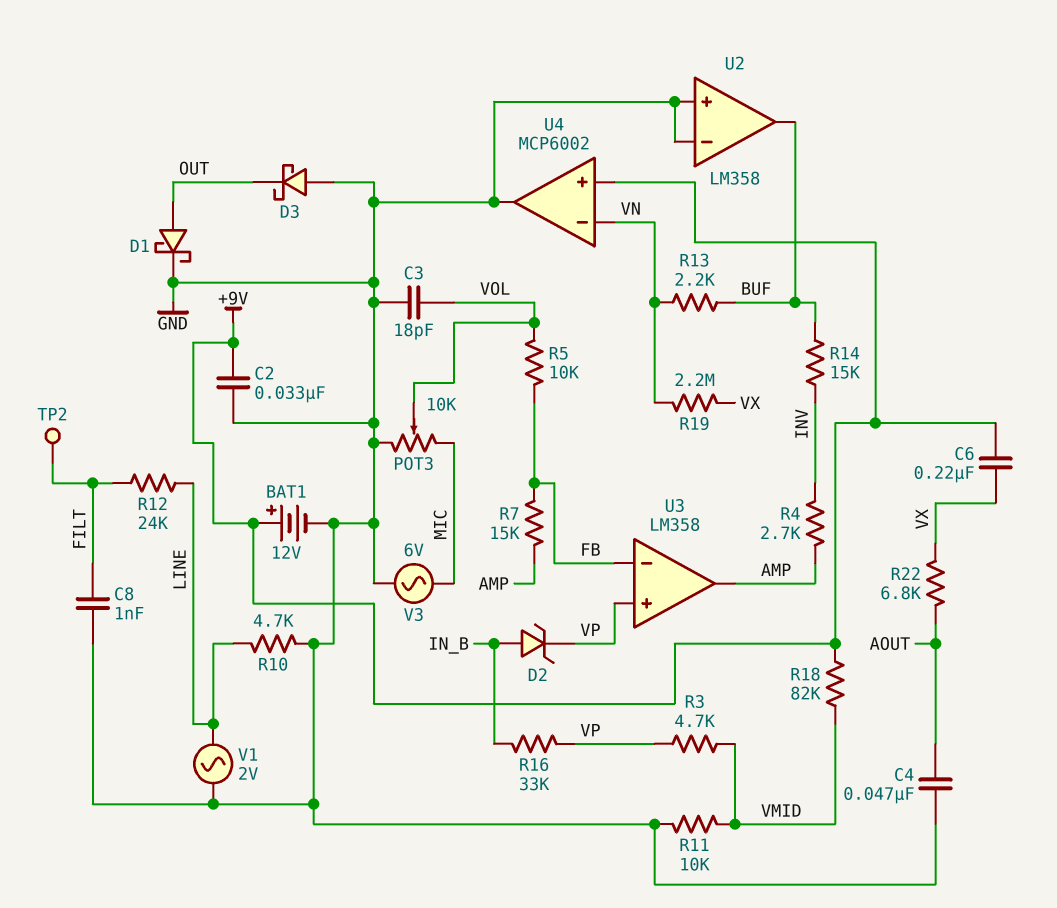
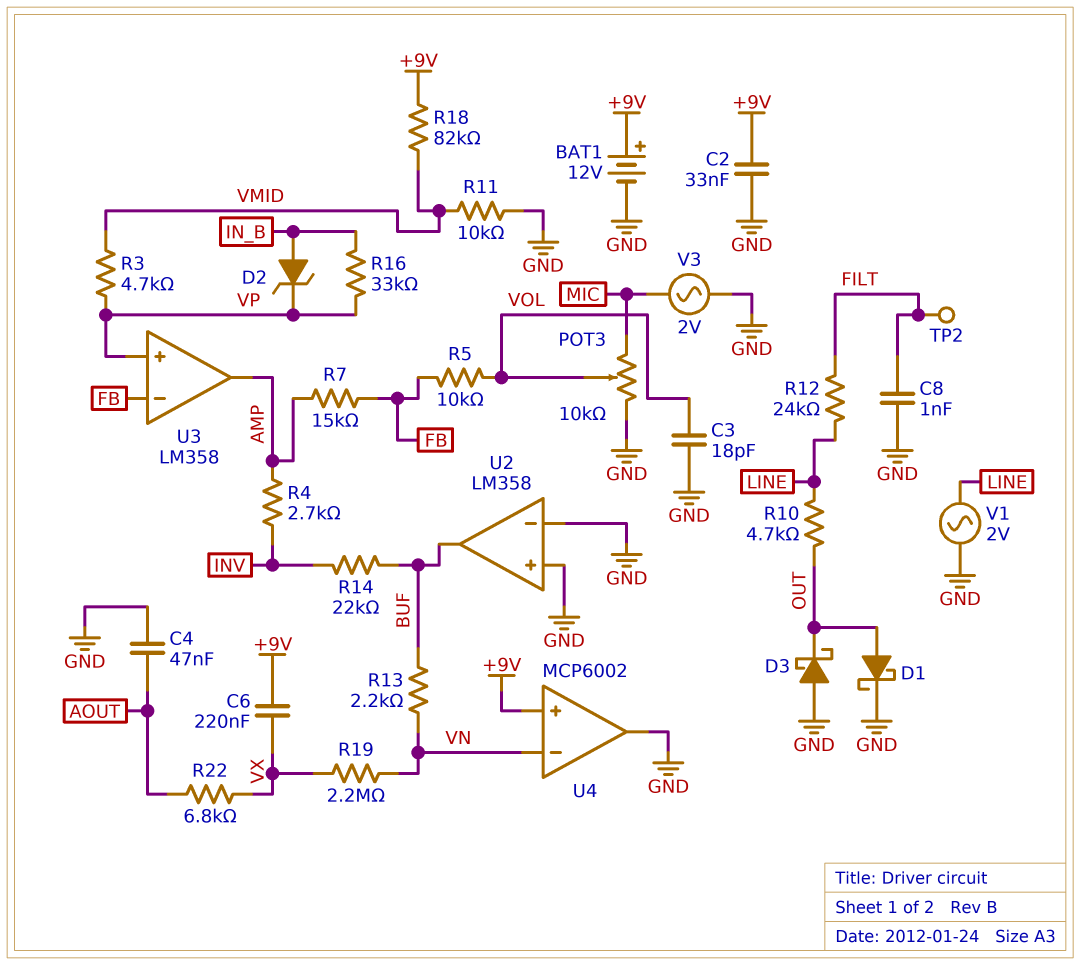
R10: 4.7k (GND, LINE) -> 4.7k (LINE, OUT)
R14: 15k (BUF, INV) -> 22k (BUF, INV)
V3: AC 6V (GND, MIC) -> AC 2V (GND, MIC)

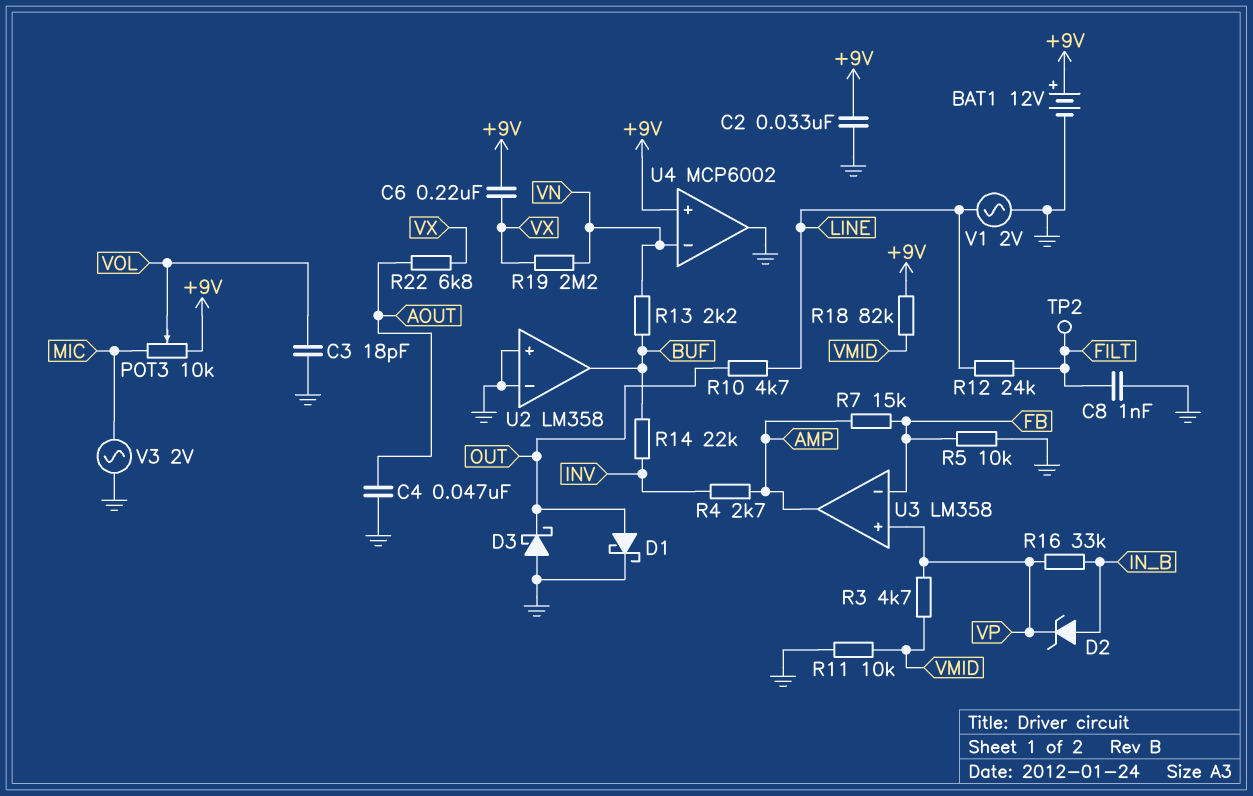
POT3: 10k (GND, MIC, wiper VOL) -> 10k (+9V, MIC, wiper VOL)
R5: 10k (FB, VOL) -> 10k (FB, GND)

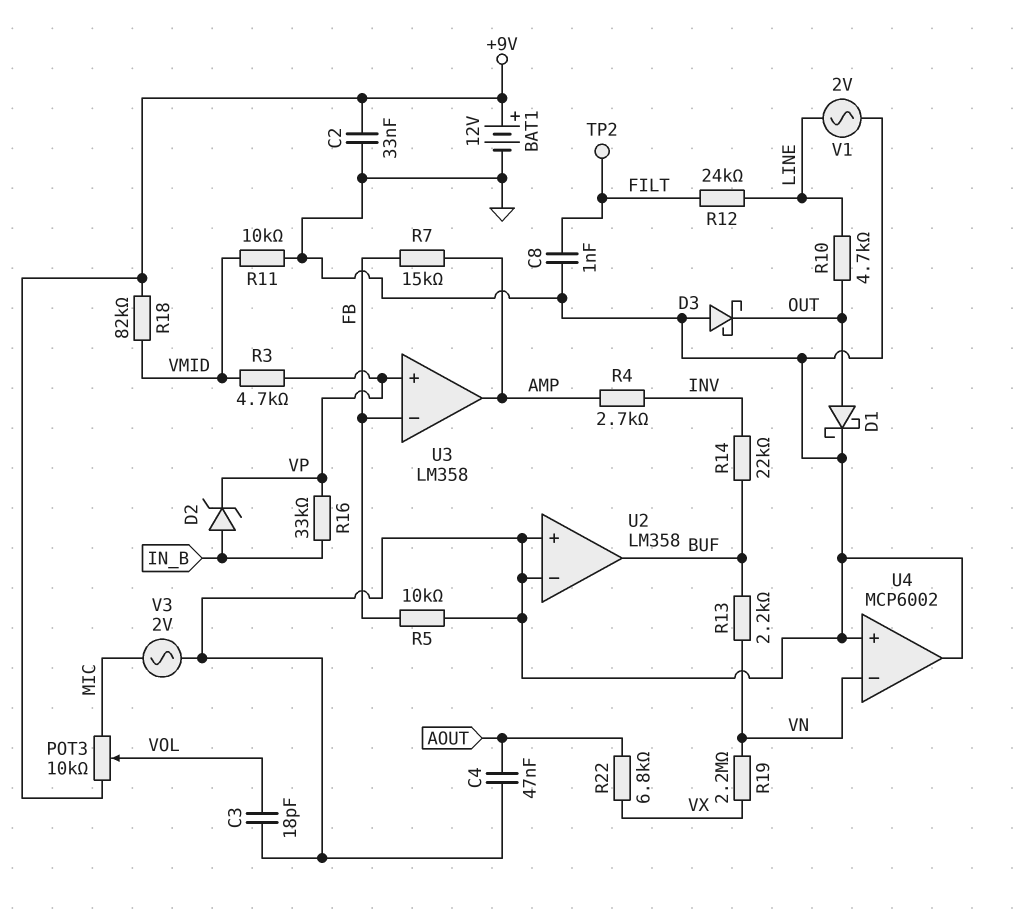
C6: 220nF (+9V, VX) -> none
U4 pin in+: +9V -> GND

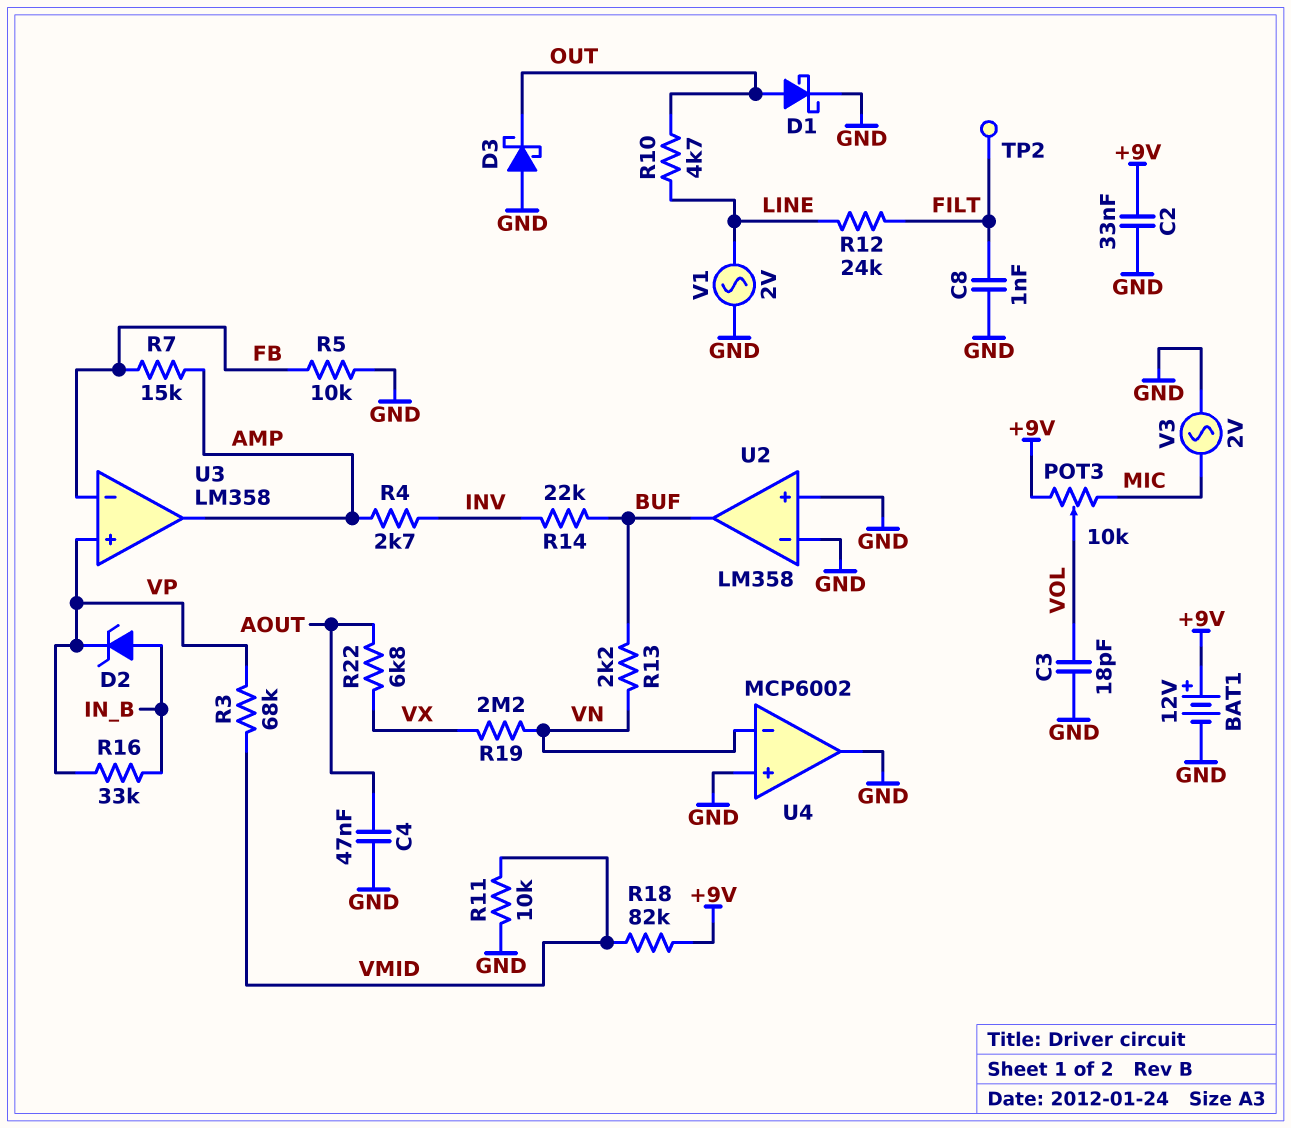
R3: 4.7k (VMID, VP) -> 68k (VMID, VP)

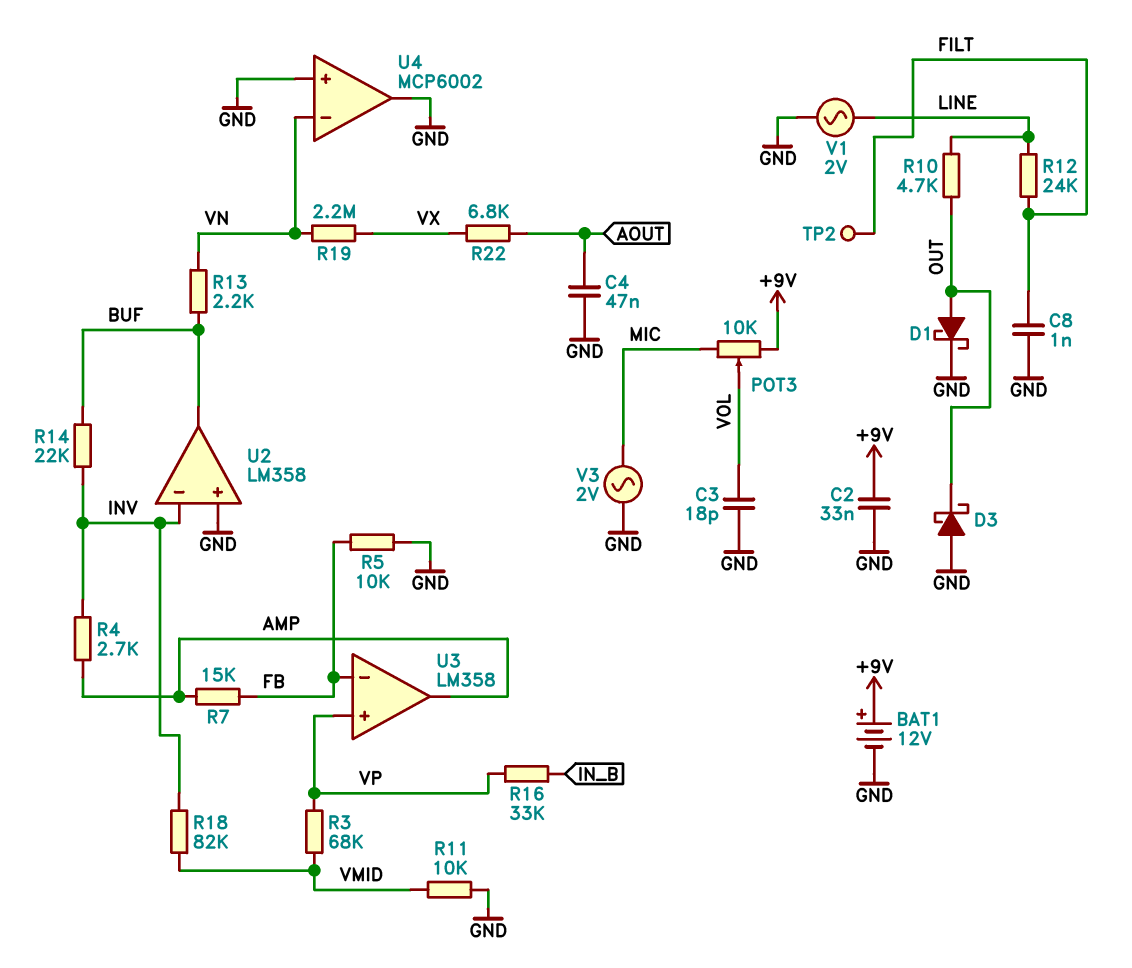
D2: zener (A IN_B, K VP) -> none
R18: 82k (+9V, VMID) -> 82k (INV, VMID)
U2 pin in-: GND -> INV

